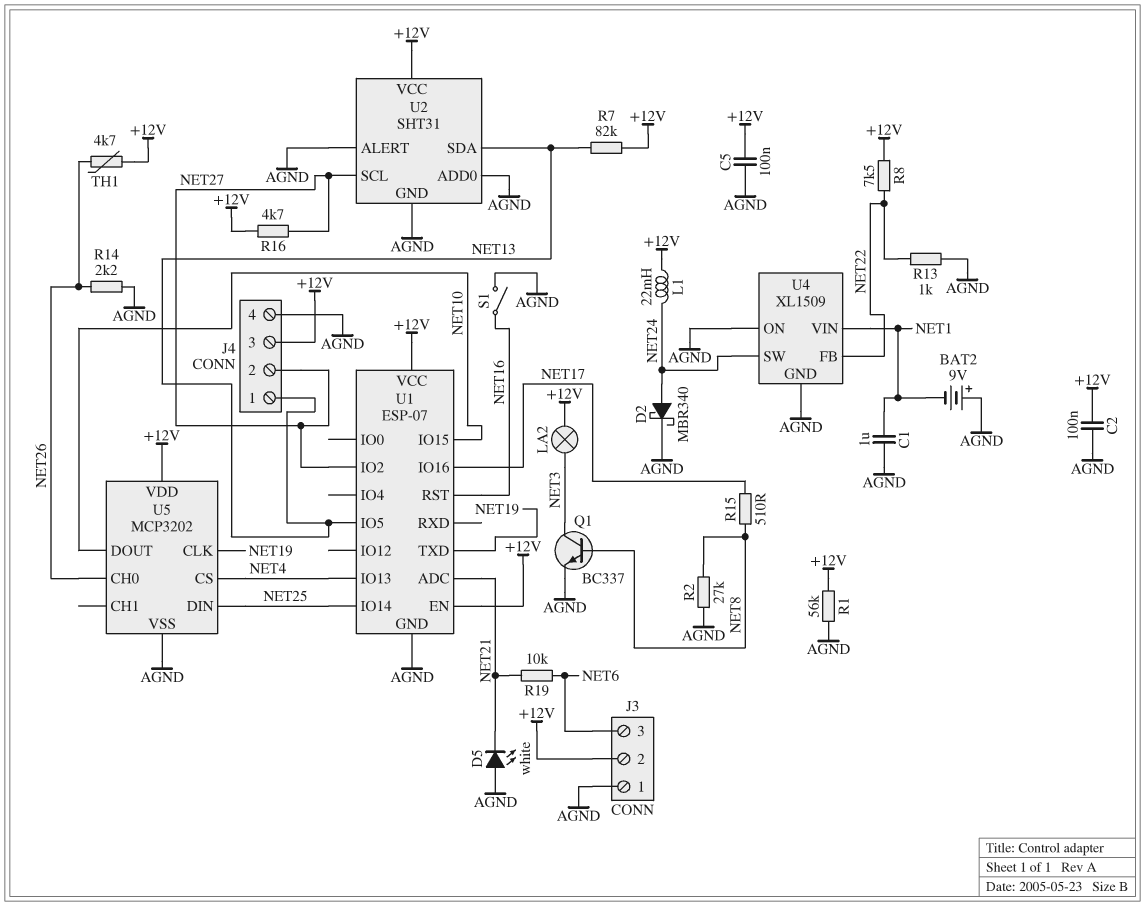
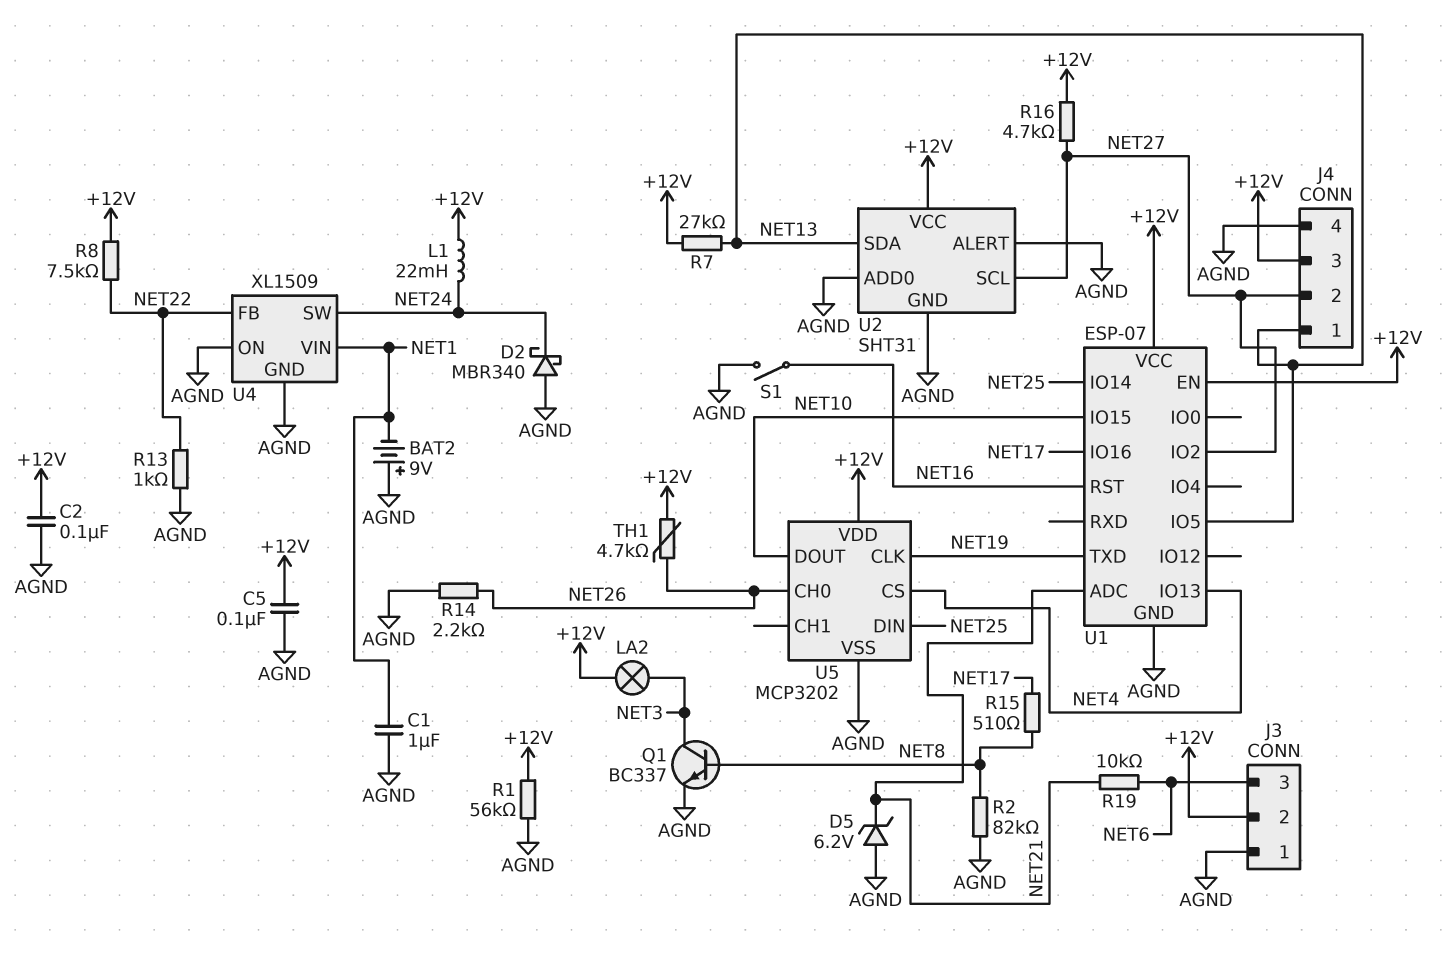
D2: schottky MBR340 (A NET24, K AGND) -> schottky MBR340 (A AGND, K NET24)
D5: LED white (A AGND, K NET21) -> zener 6.2V (A AGND, K NET21)
R2: 27k (AGND, NET8) -> 82k (AGND, NET8)
R7: 82k (+12V, NET13) -> 27k (+12V, NET13)

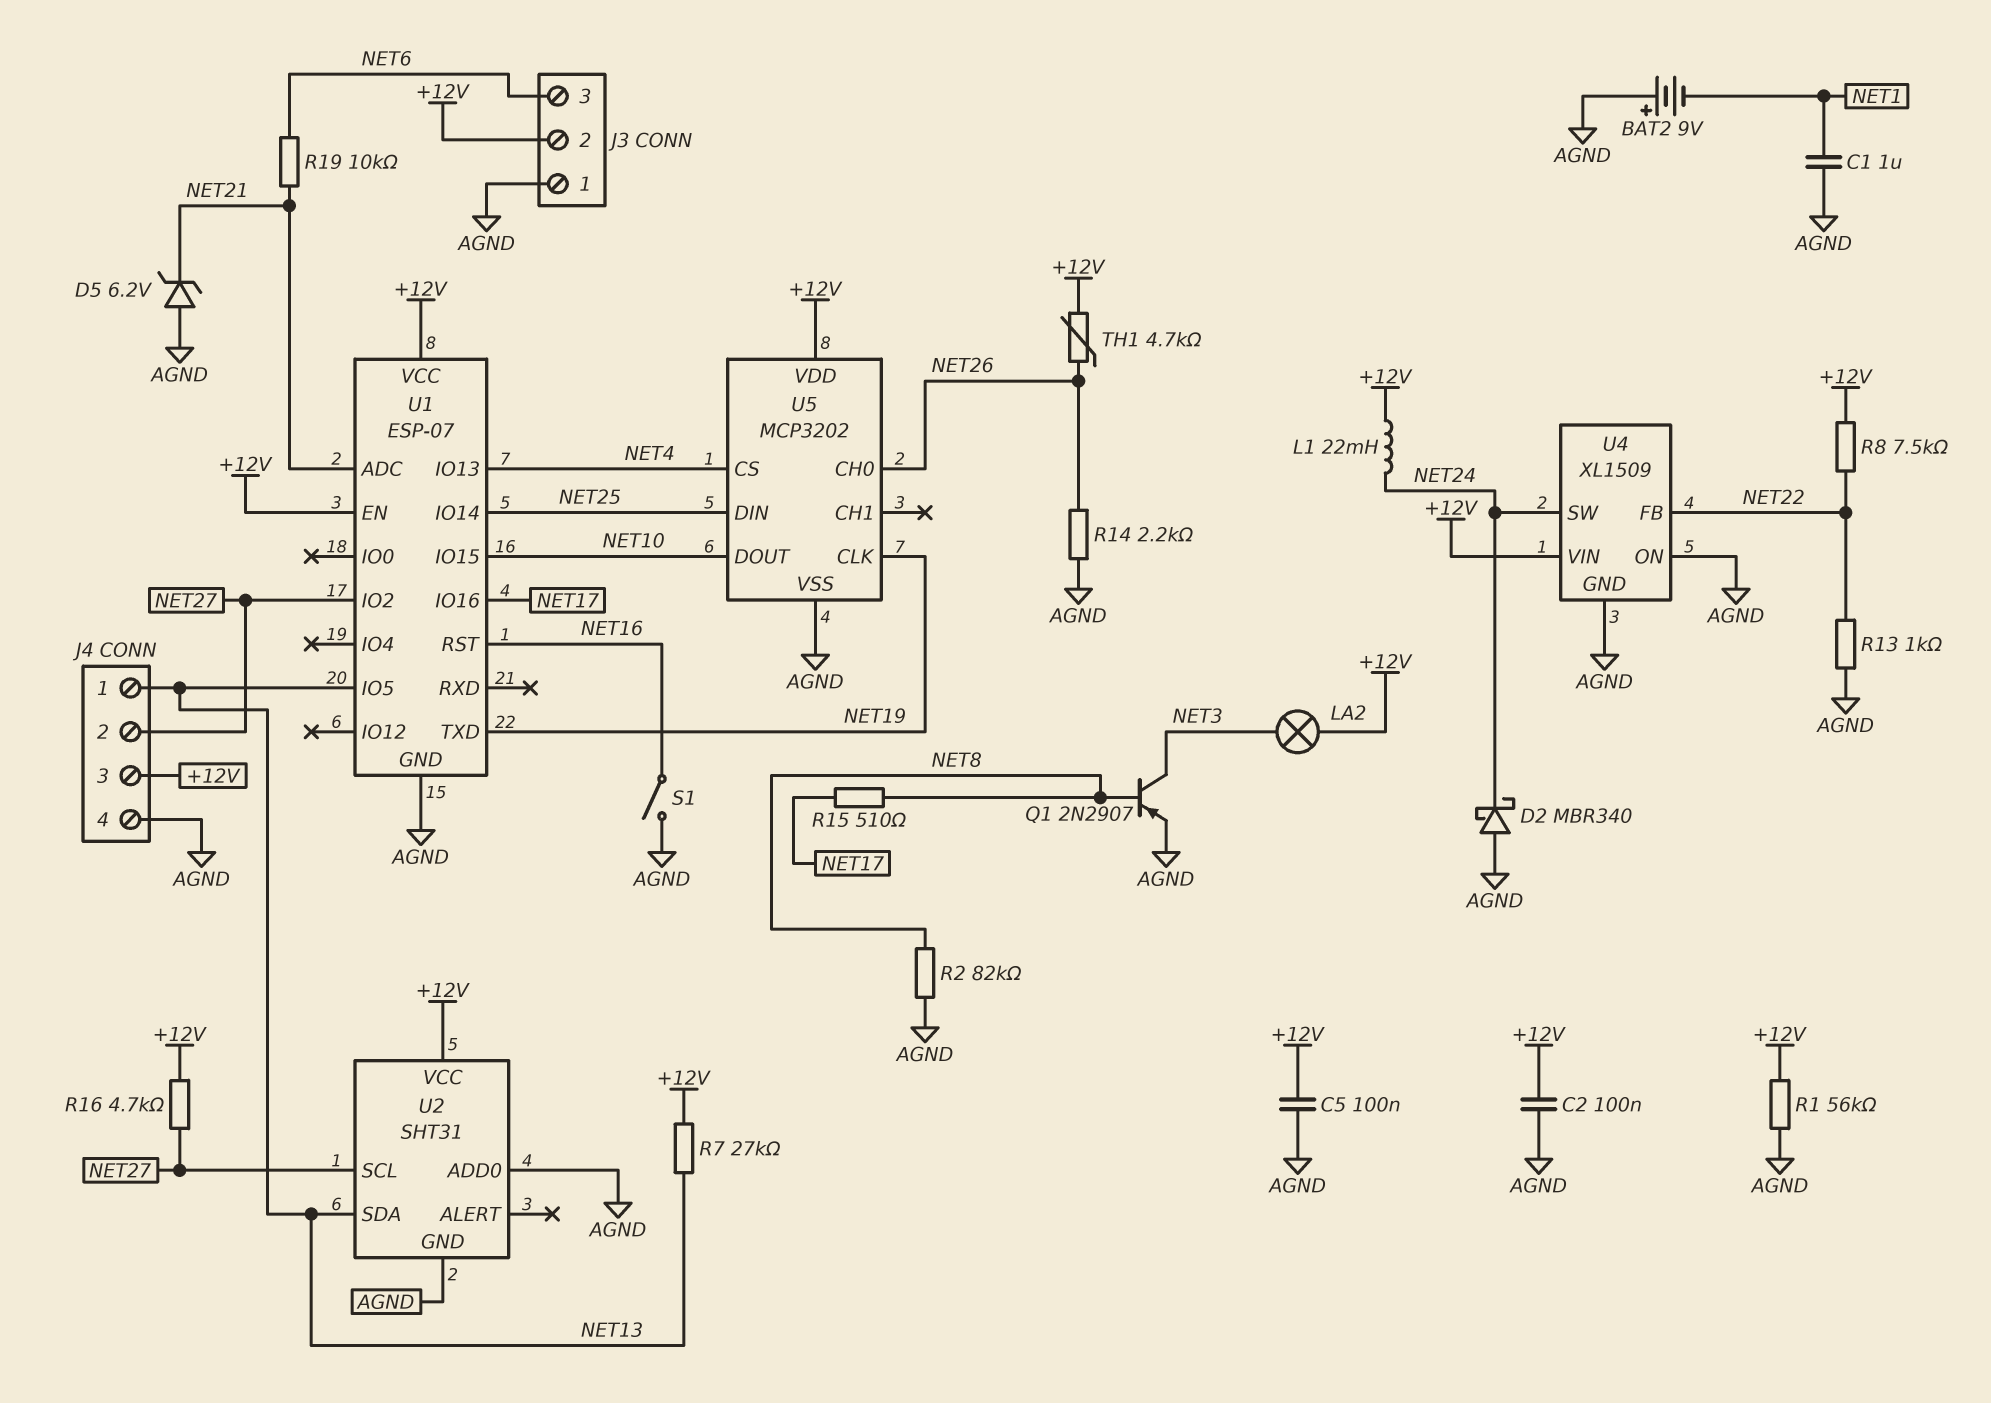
Q1: NPN BC337 (B NET8, C NET3, E AGND) -> PNP 2N2907 (B NET8, C NET3, E AGND)
U2 pin ALERT: AGND -> none
U4 pin VIN: NET1 -> +12V

